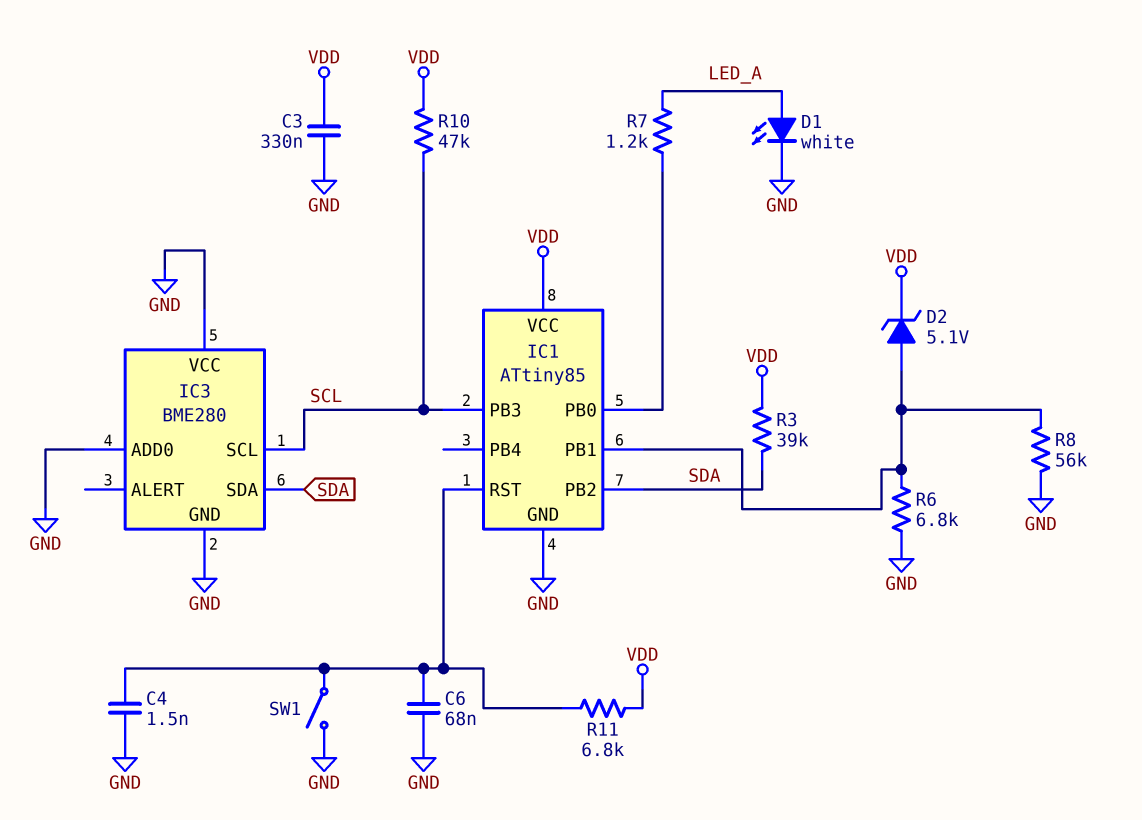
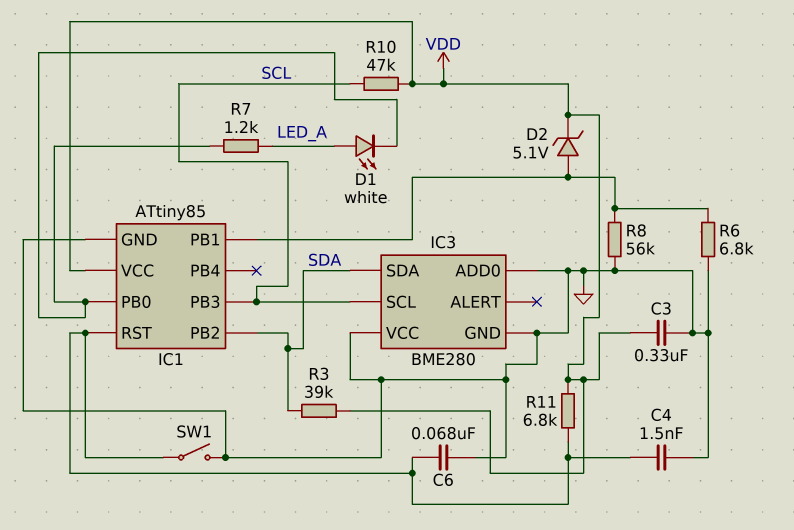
D1: LED white (A LED_A, K GND) -> LED white (A LED_A, K IC1/PB0)

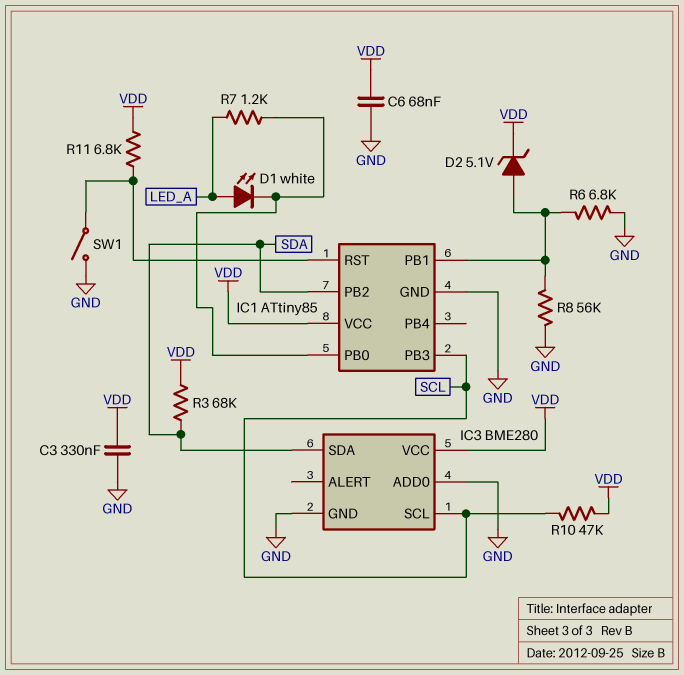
C4: 1.5nF (GND, IC1/RST) -> none
C6: 68nF (GND, IC1/RST) -> 68nF (GND, VDD)
IC3 pin VCC: GND -> VDD
R3: 39k (SDA, VDD) -> 68k (SDA, VDD)

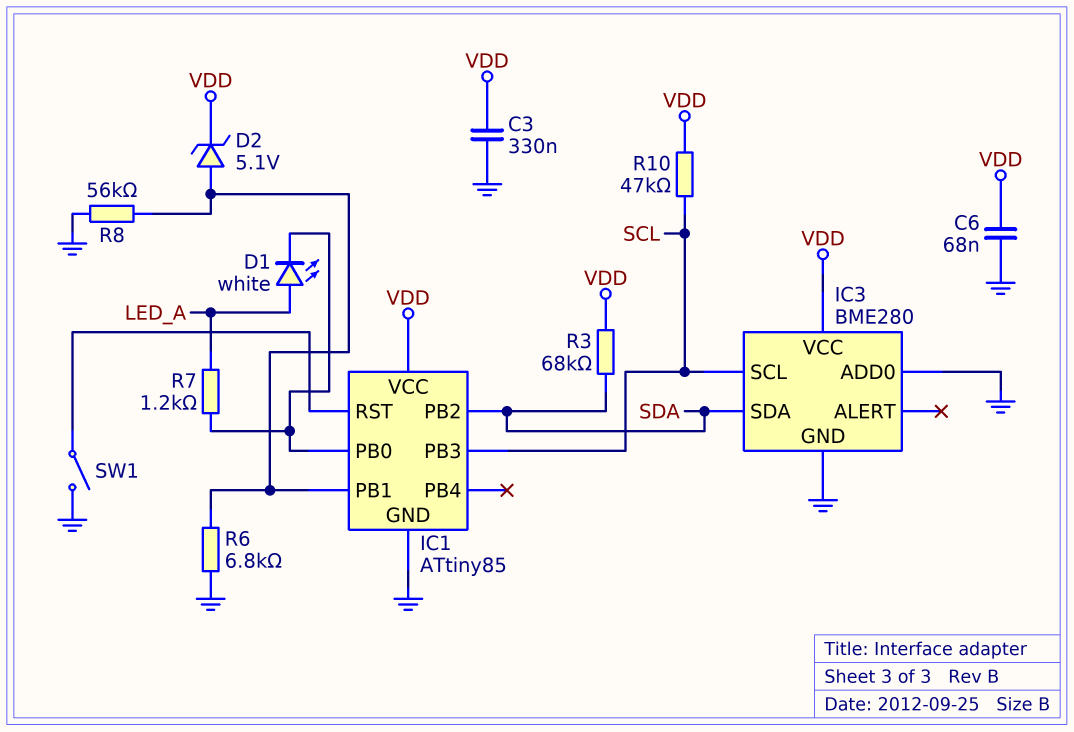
R11: 6.8k (IC1/RST, VDD) -> none

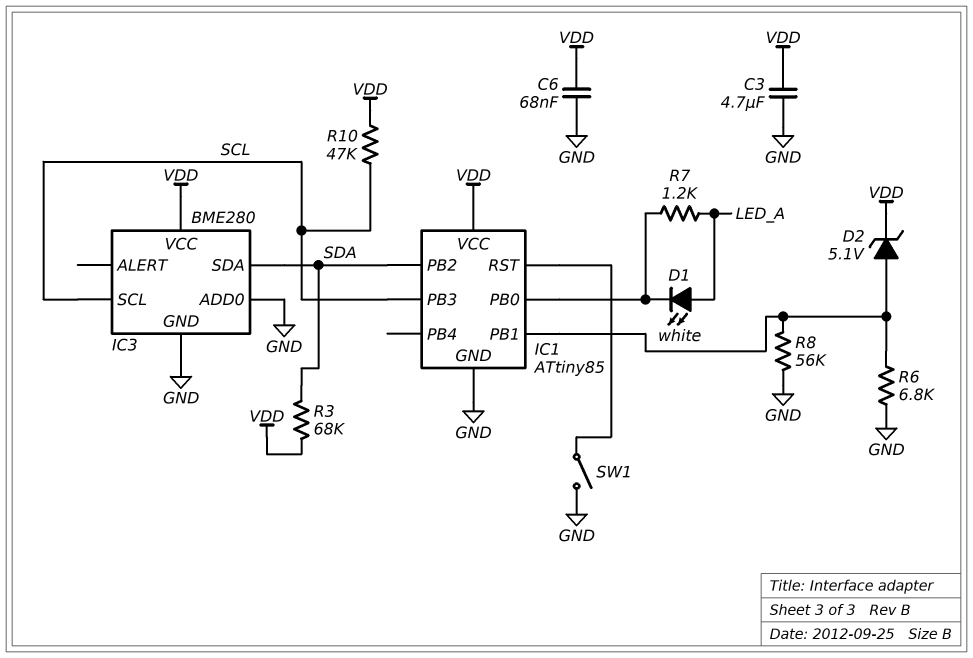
C3: 330nF (GND, VDD) -> 4.7uF (GND, VDD)

